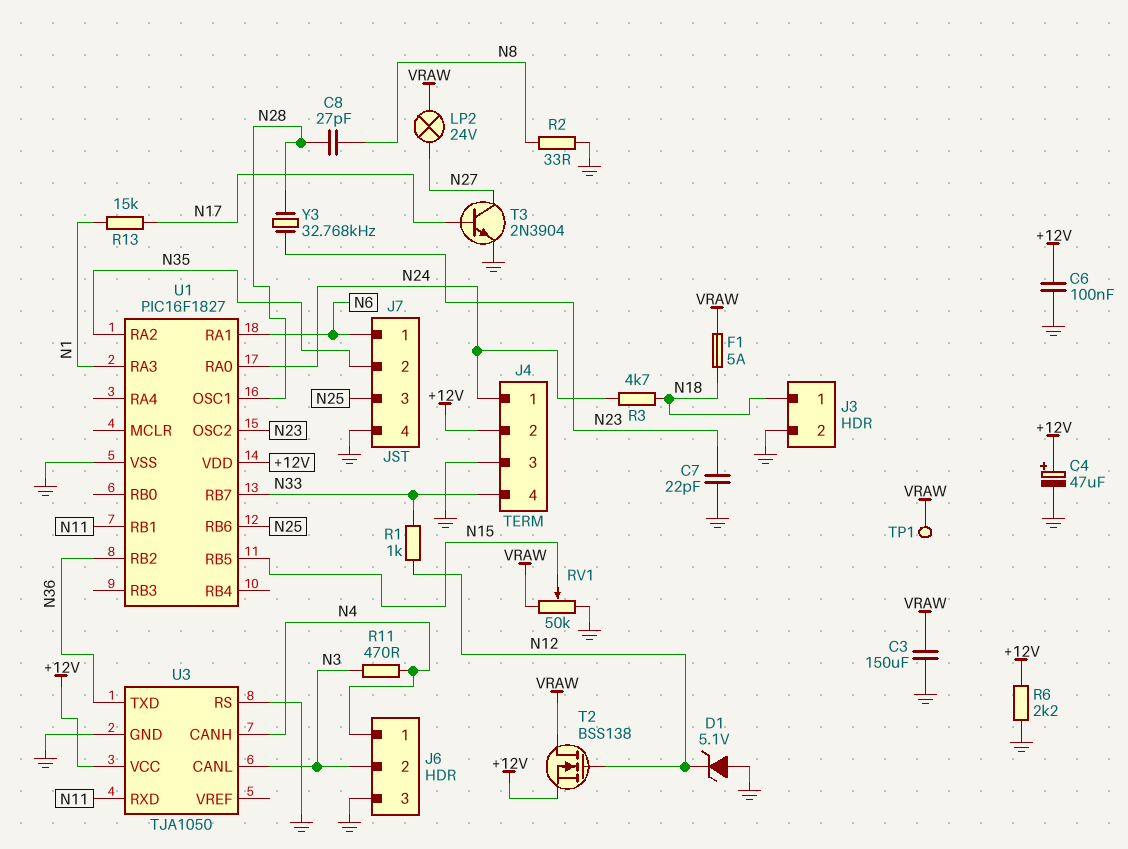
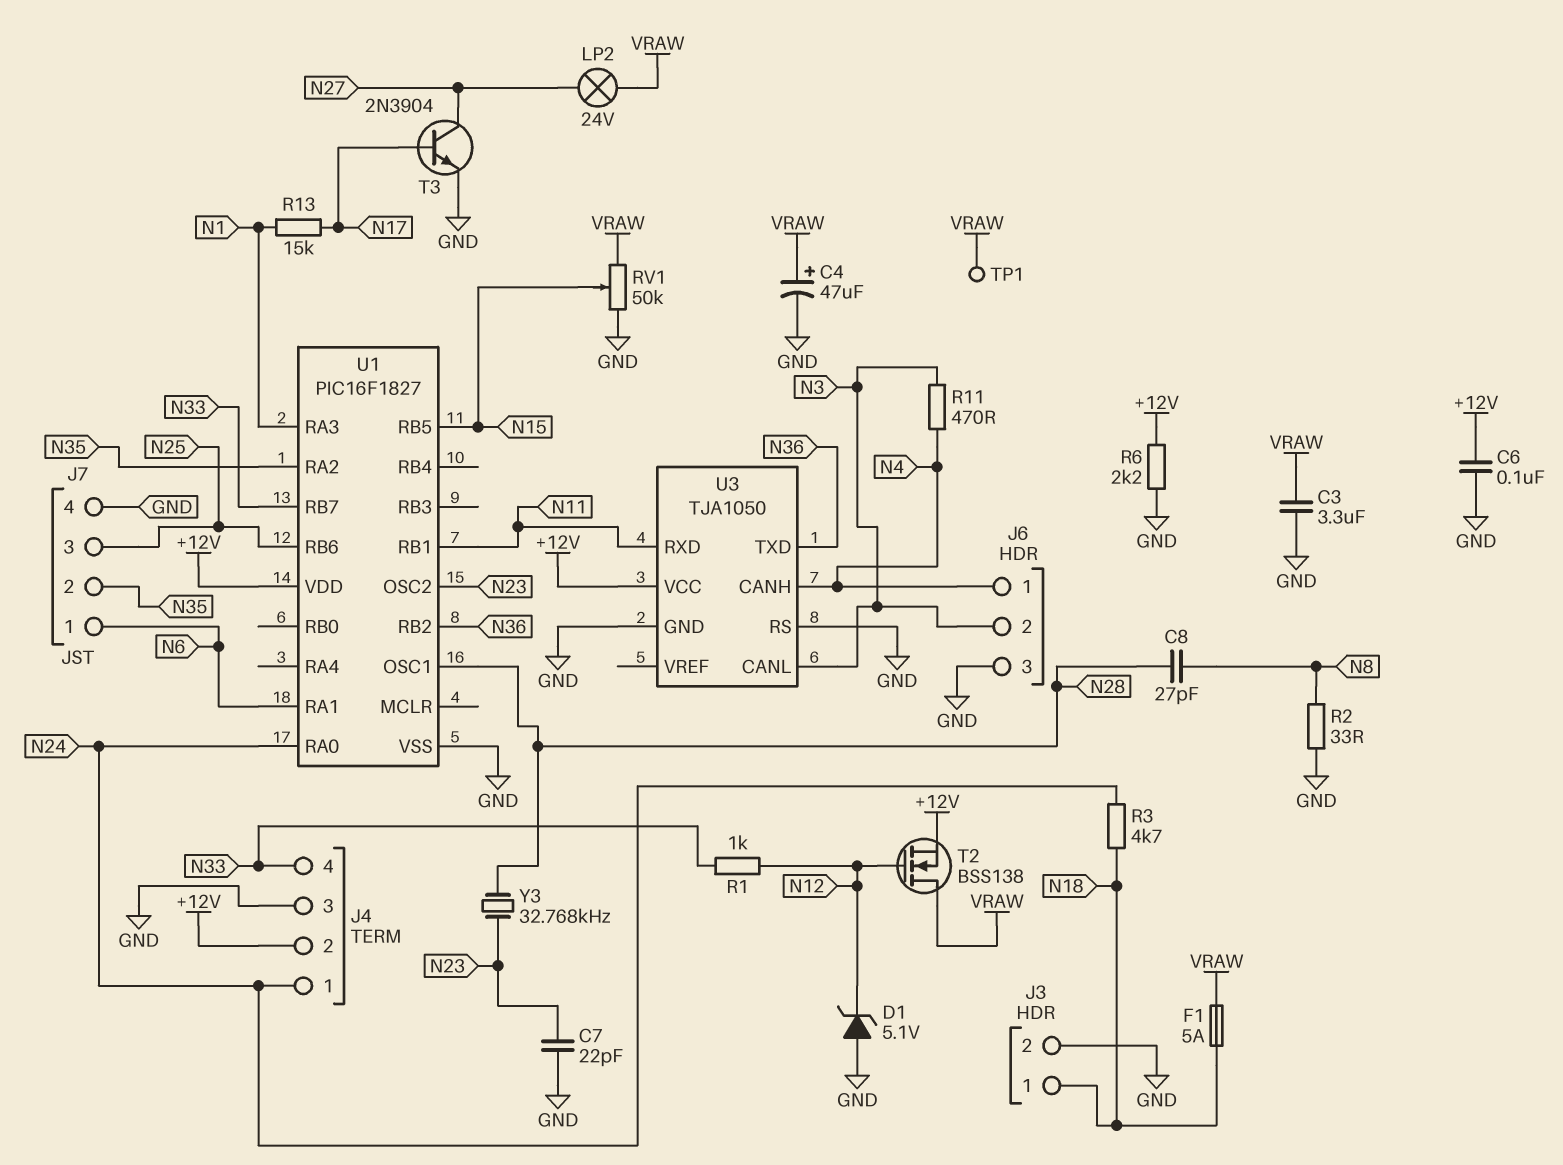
C3: 150uF (GND, VRAW) -> 3.3uF (GND, VRAW)
C4: 47uF (plus +12V, minus GND) -> 47uF (plus VRAW, minus GND)

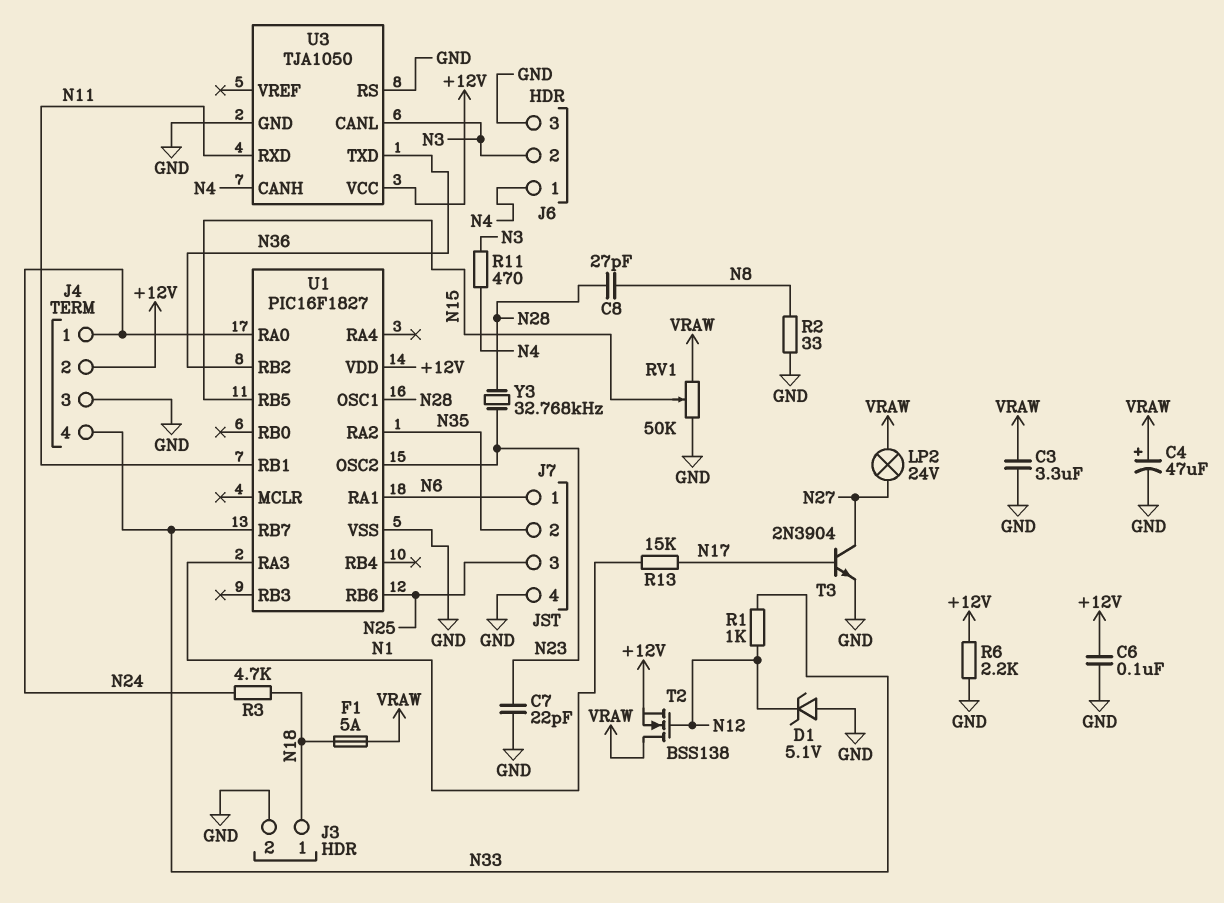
TP1: test point (VRAW) -> none

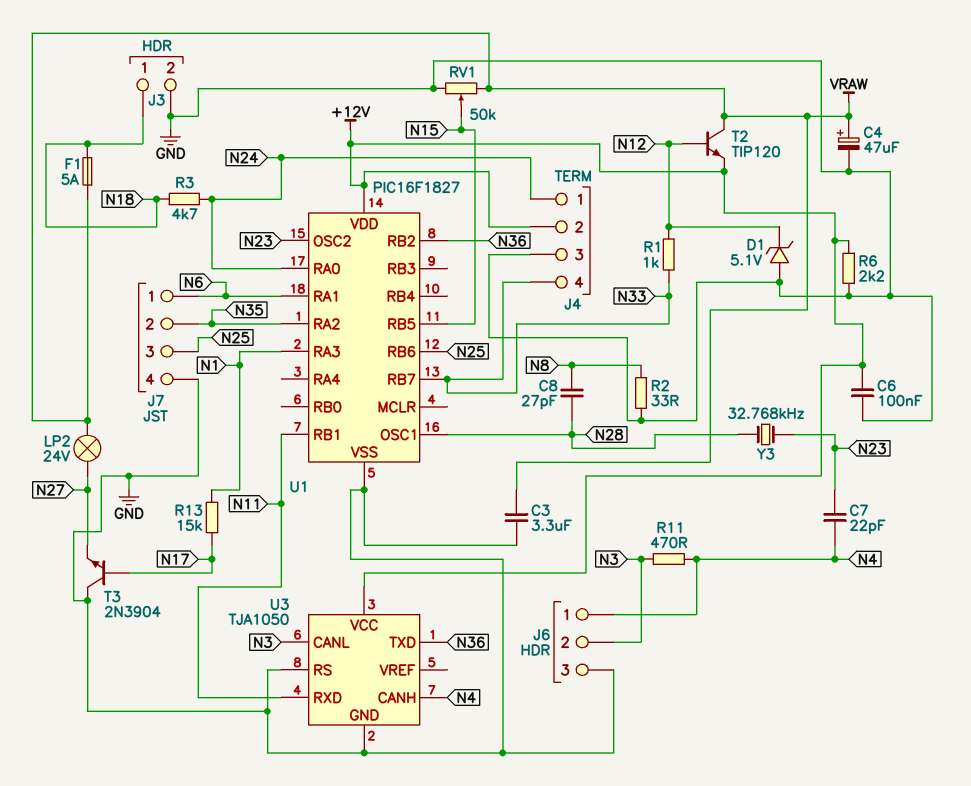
C7: 22pF (GND, N23) -> 22pF (N4, N23)
T2: NMOS BSS138 (G N12, D VRAW, S +12V) -> NPN TIP120 (B N12, C VRAW, E +12V)
T3: NPN 2N3904 (B N17, C N27, E GND) -> NPN 2N3904 (B N17, C GND, E N27)

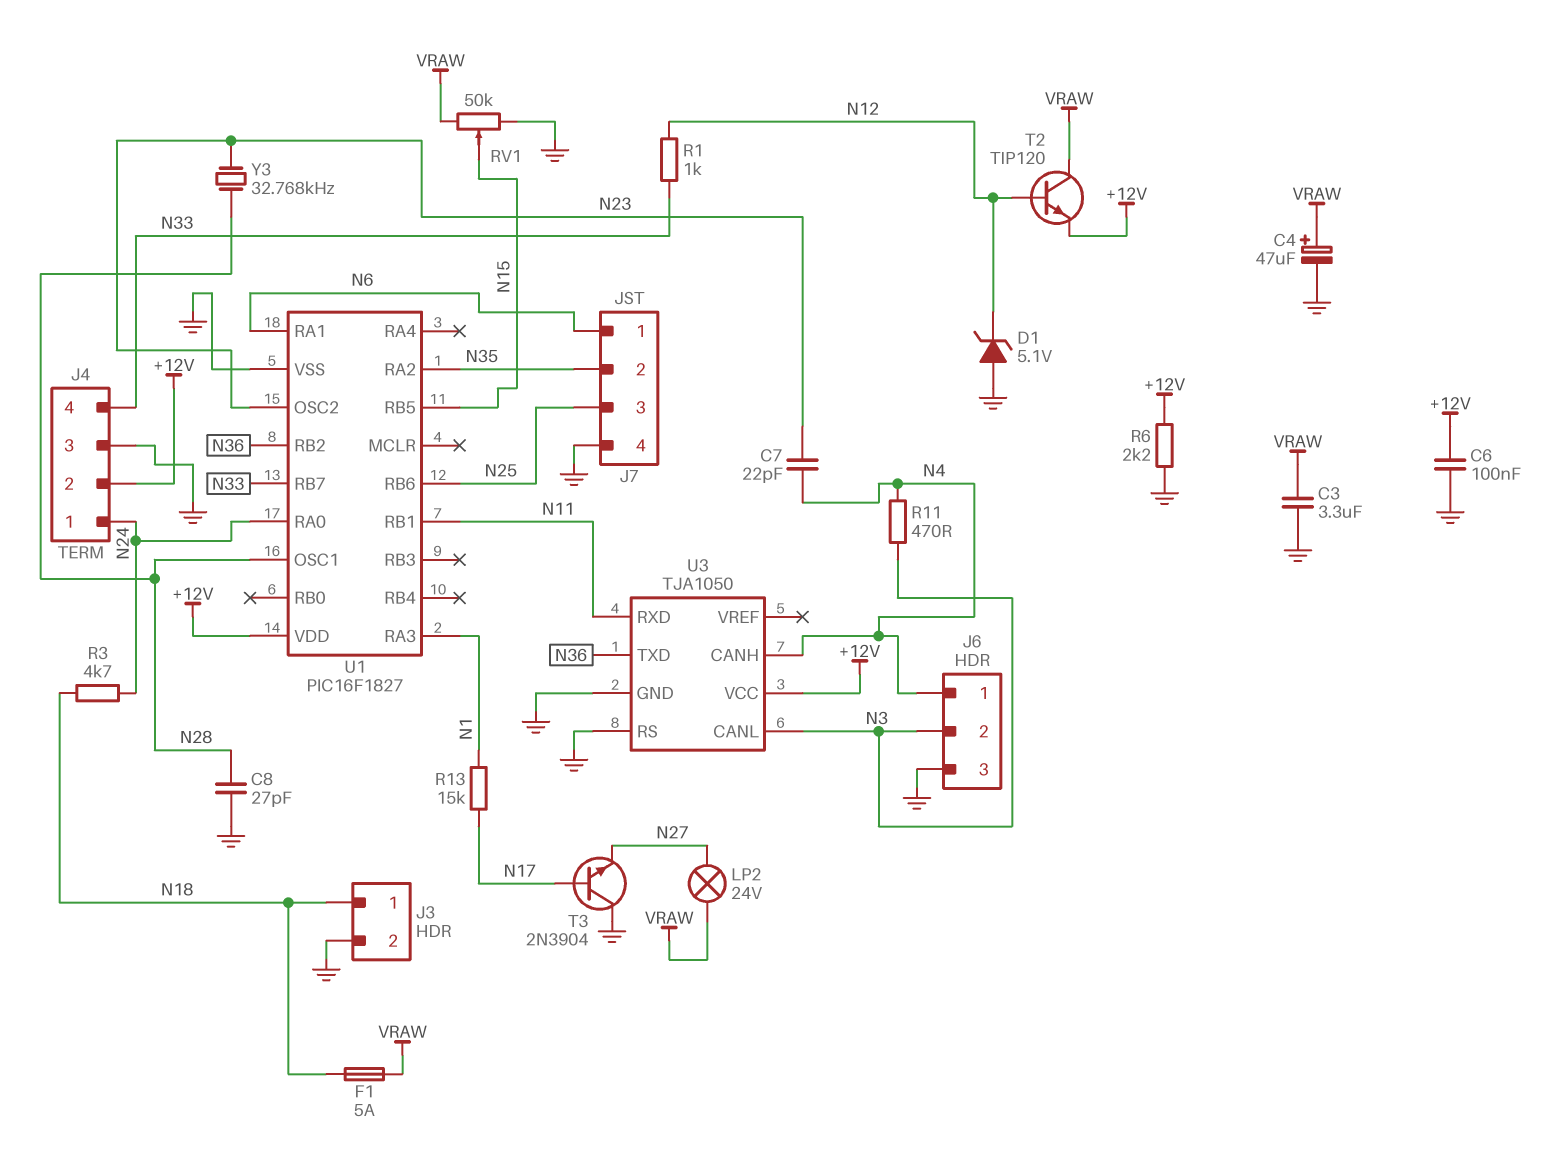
C8: 27pF (N8, N28) -> 27pF (GND, N28)
R2: 33 (GND, N8) -> none

